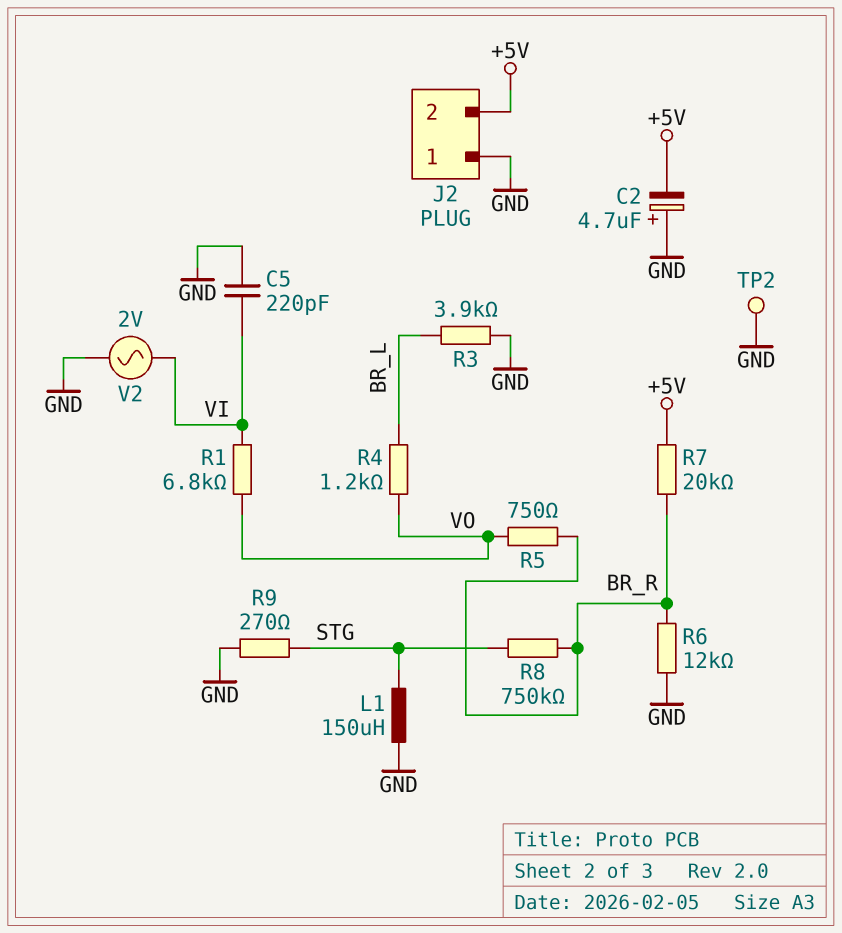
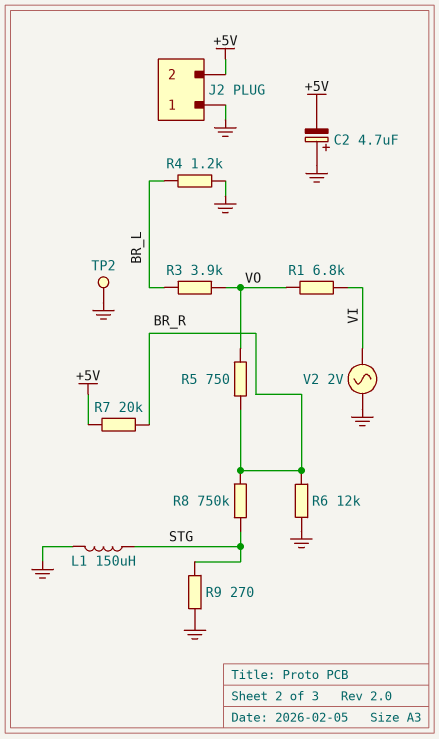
C5: 220pF (GND, VI) -> none
R3: 3.9k (BR_L, GND) -> 3.9k (BR_L, VO)
R4: 1.2k (BR_L, VO) -> 1.2k (BR_L, GND)

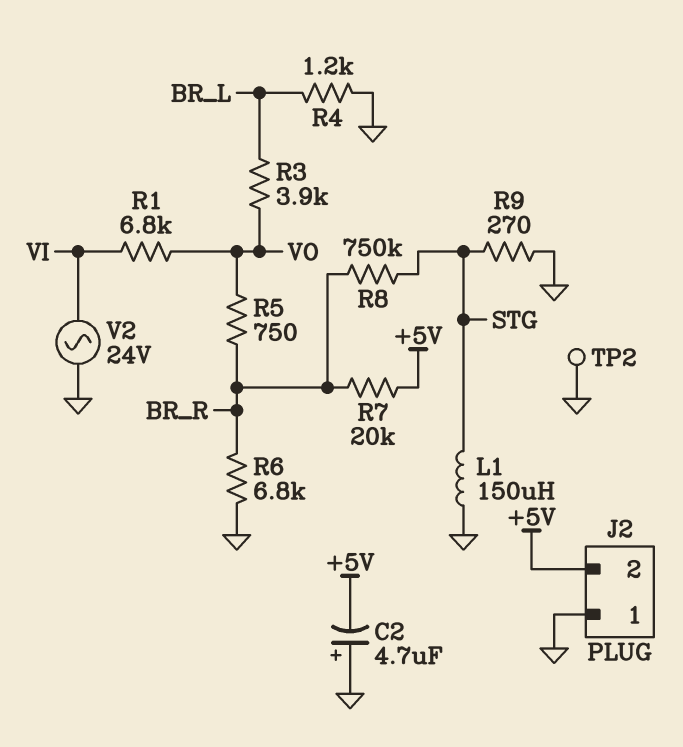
R6: 12k (BR_R, GND) -> 6.8k (BR_R, GND)
V2: AC 2V (GND, VI) -> AC 24V (GND, VI)

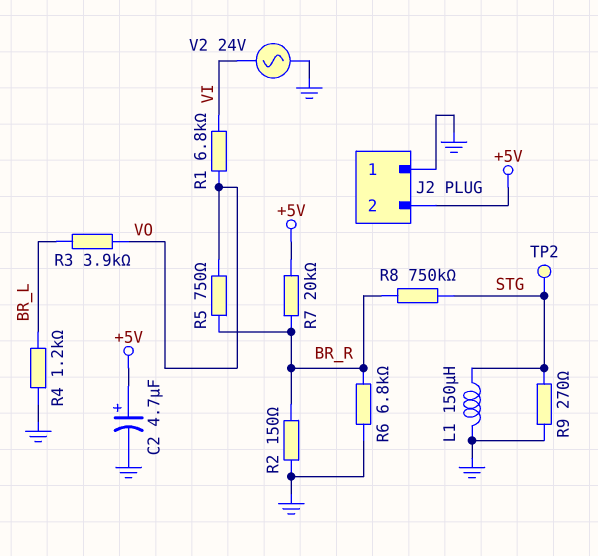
C2: 4.7uF (plus GND, minus +5V) -> 4.7uF (plus +5V, minus GND)
R2: none -> 150 (BR_R, GND)
TP2: test point (GND) -> test point (STG)

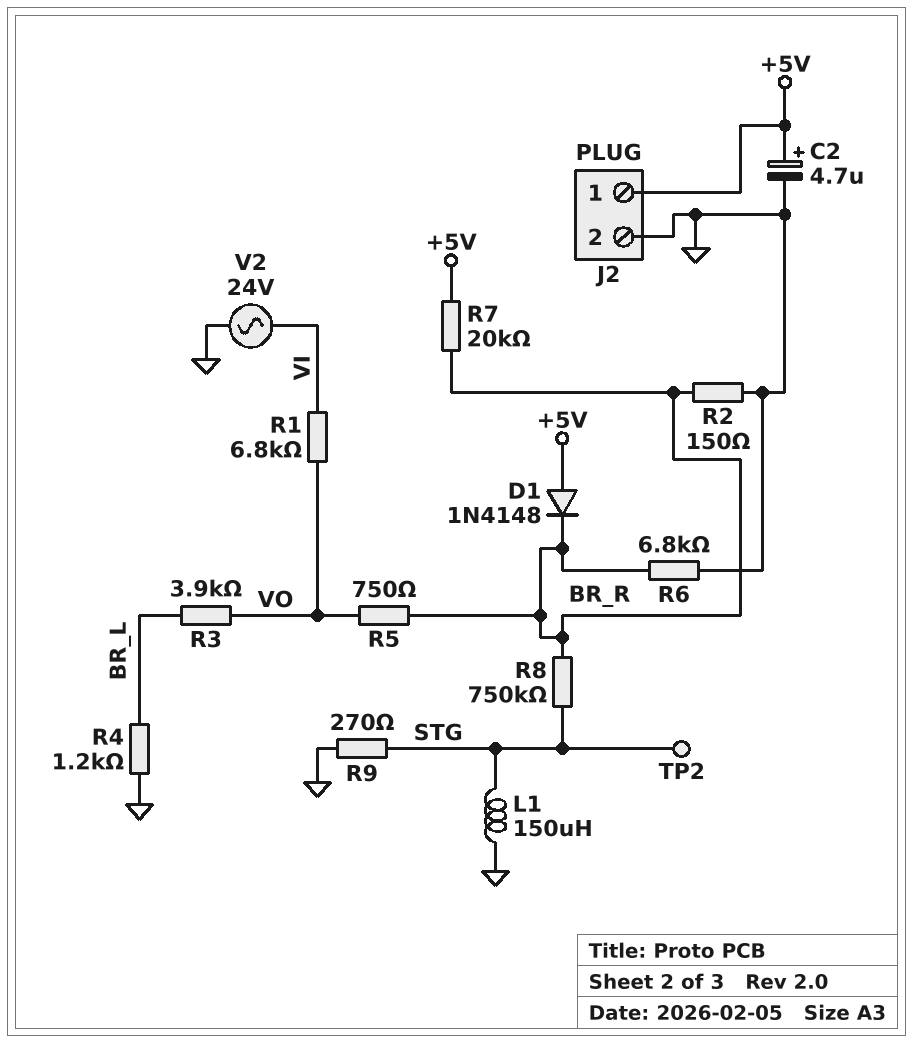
D1: none -> diode 1N4148 (A +5V, K BR_R)
J2 pin 1: GND -> +5V
J2 pin 2: +5V -> GND

